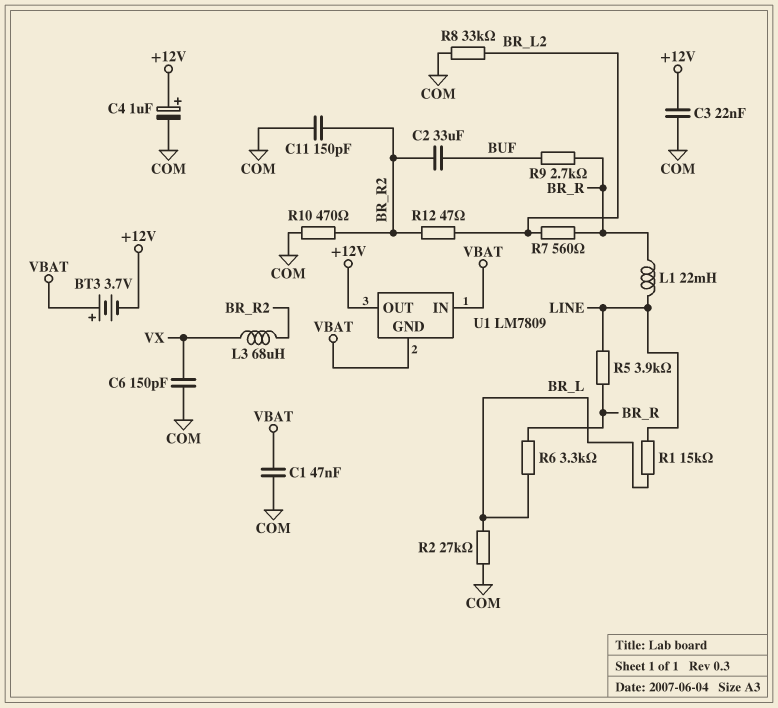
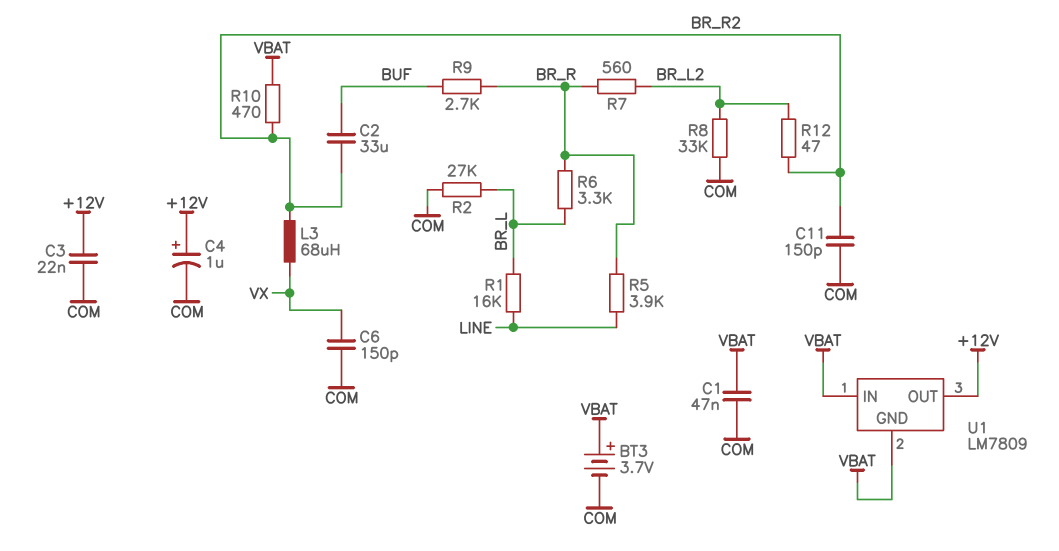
BT3: 3.7V (plus VBAT, minus +12V) -> 3.7V (plus VBAT, minus COM)
L1: 22mH (BR_R, LINE) -> none
R1: 15k (BR_L, LINE) -> 16k (BR_L, LINE)
R10: 470 (BR_R2, COM) -> 470 (BR_R2, VBAT)

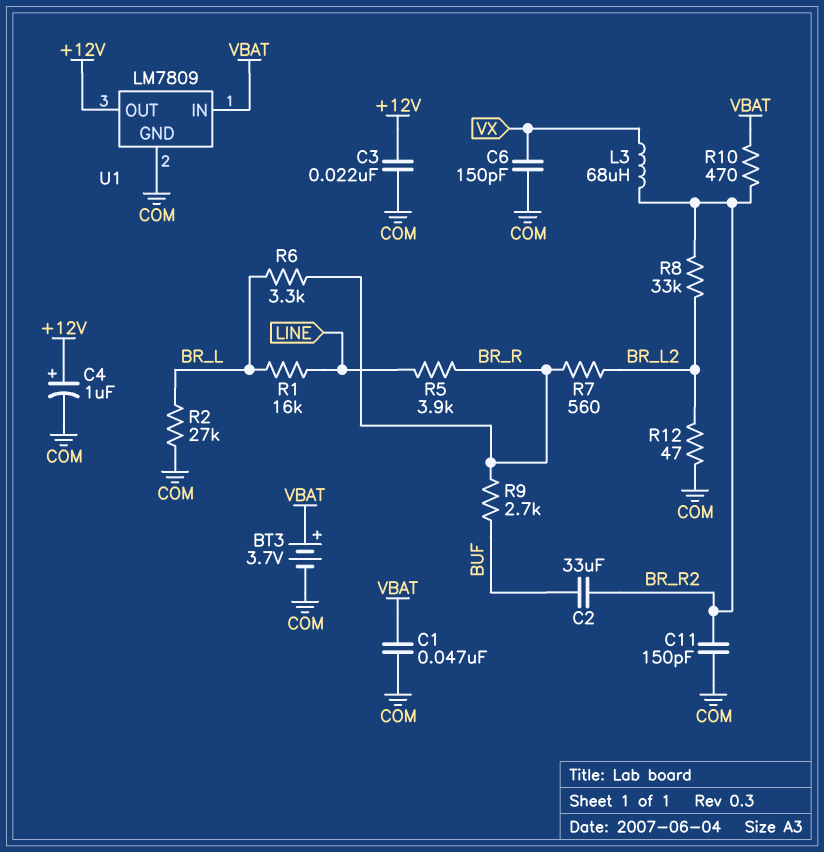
R8: 33k (BR_L2, COM) -> 33k (BR_L2, BR_R2)
R12: 47 (BR_L2, BR_R2) -> 47 (BR_L2, COM)
U1 pin GND: VBAT -> COM

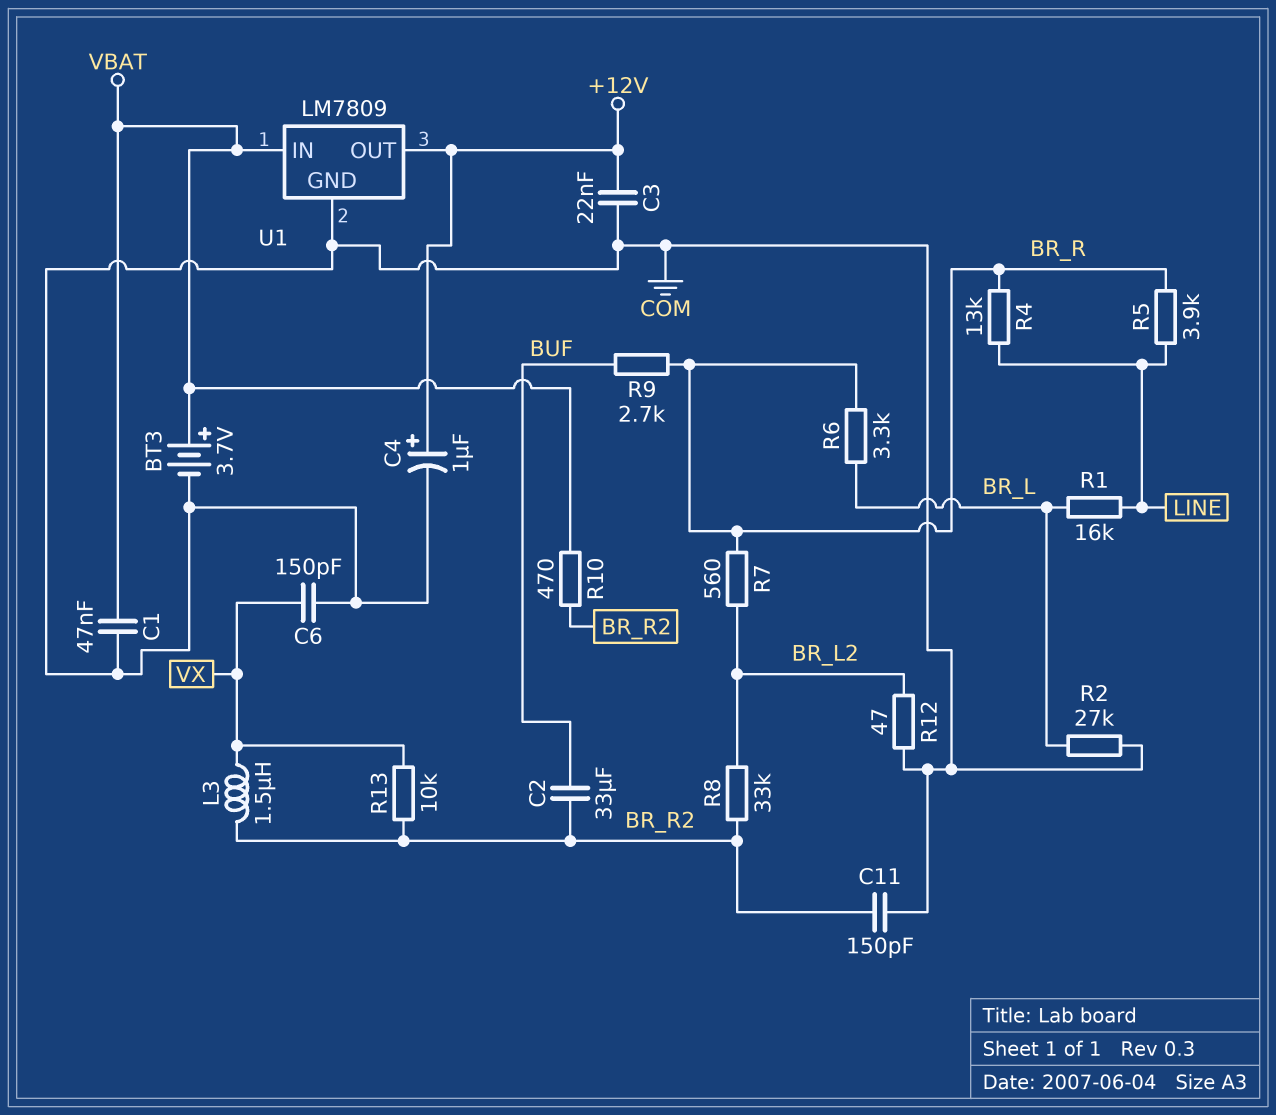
L3: 68uH (BR_R2, VX) -> 1.5uH (BR_R2, VX)
R4: none -> 13k (BR_R, LINE)
R13: none -> 10k (BR_R2, VX)

